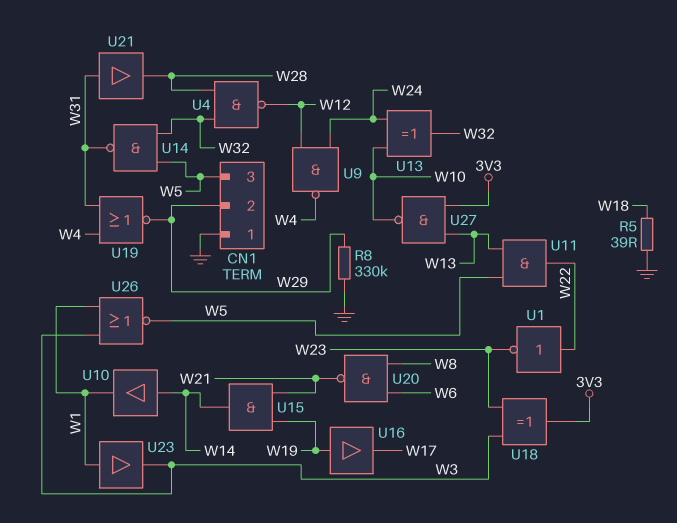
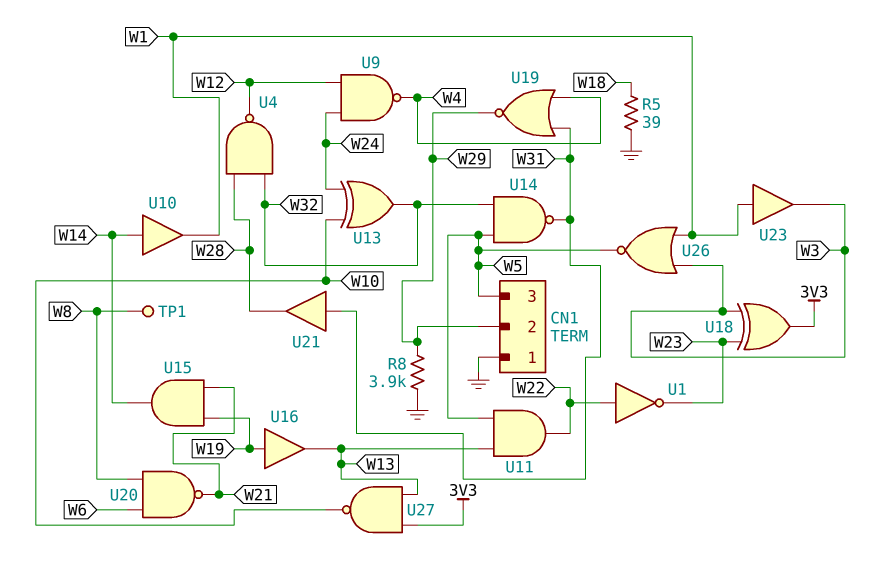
R8: 330k (GND, W29) -> 3.9k (GND, W29)
TP1: none -> test point (W8)
U16: buffer (in W19, out W17) -> buffer (in W19, out W13)

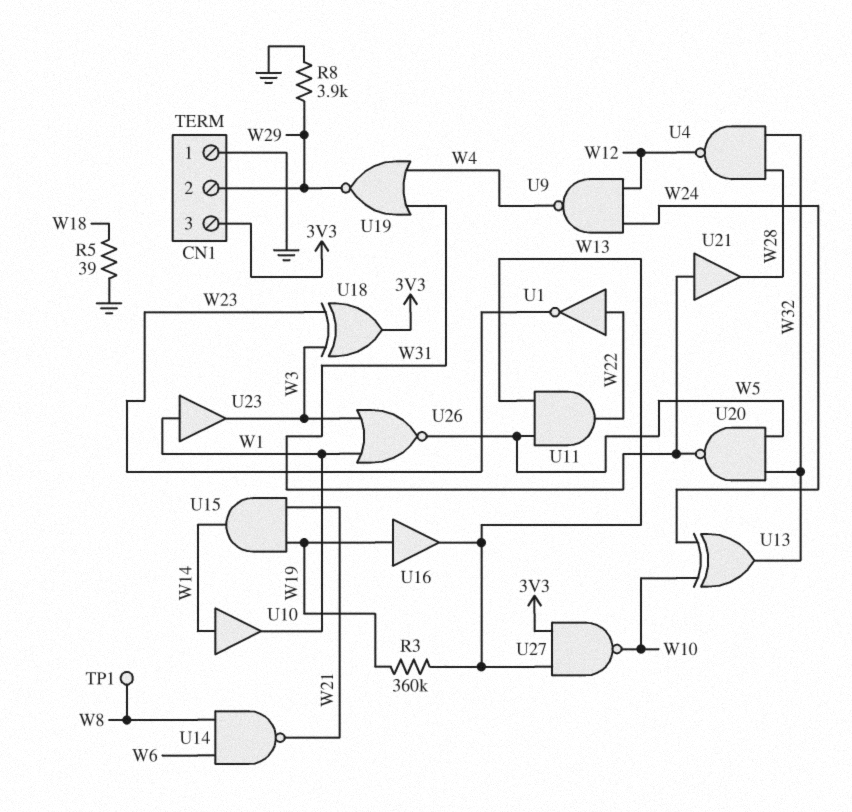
CN1 pin 3: W5 -> 3V3
R3: none -> 360k (W13, W19)
U14: NAND (in W5, in W32, out W31) -> NAND (in W6, in W8, out W21)
U20: NAND (in W6, in W8, out W21) -> NAND (in W5, in W32, out W31)

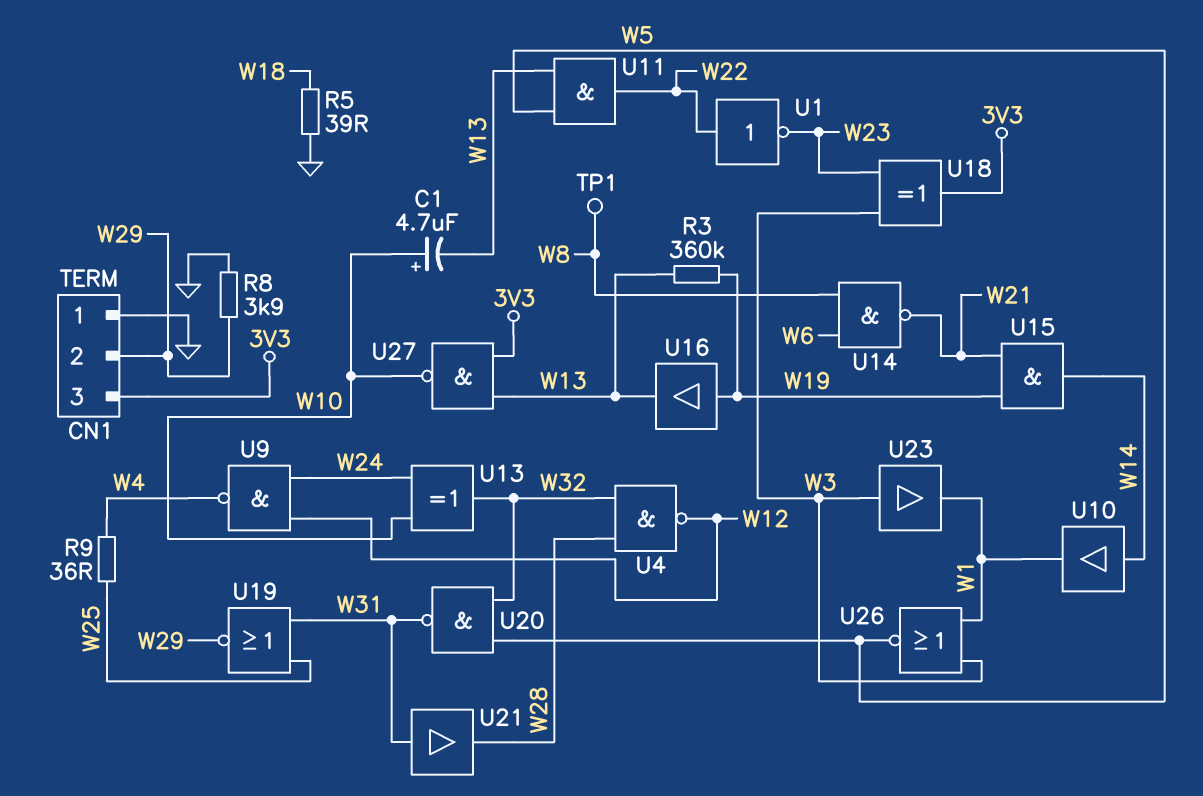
C1: none -> 4.7uF (plus W10, minus W13)
R9: none -> 36 (W4, W25)
U19: NOR (in W4, in W31, out W29) -> NOR (in W25, in W31, out W29)
U23: buffer (in W1, out W3) -> buffer (in W3, out W1)

